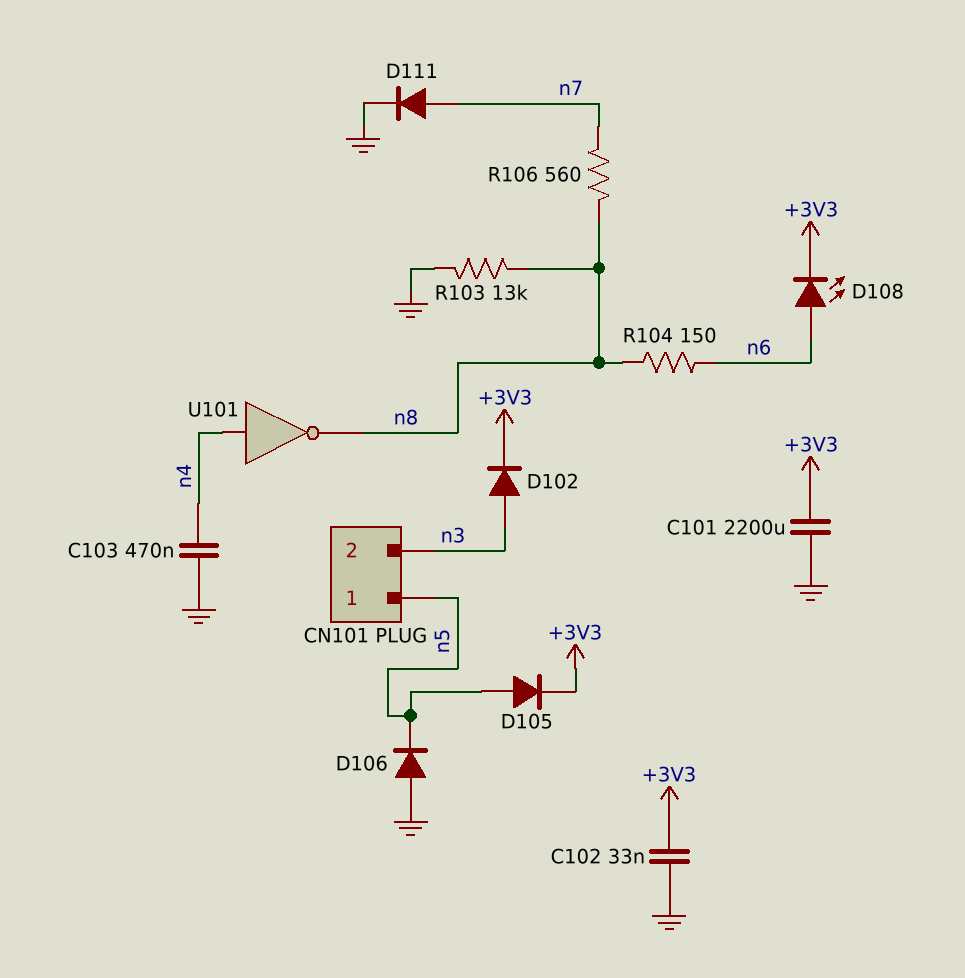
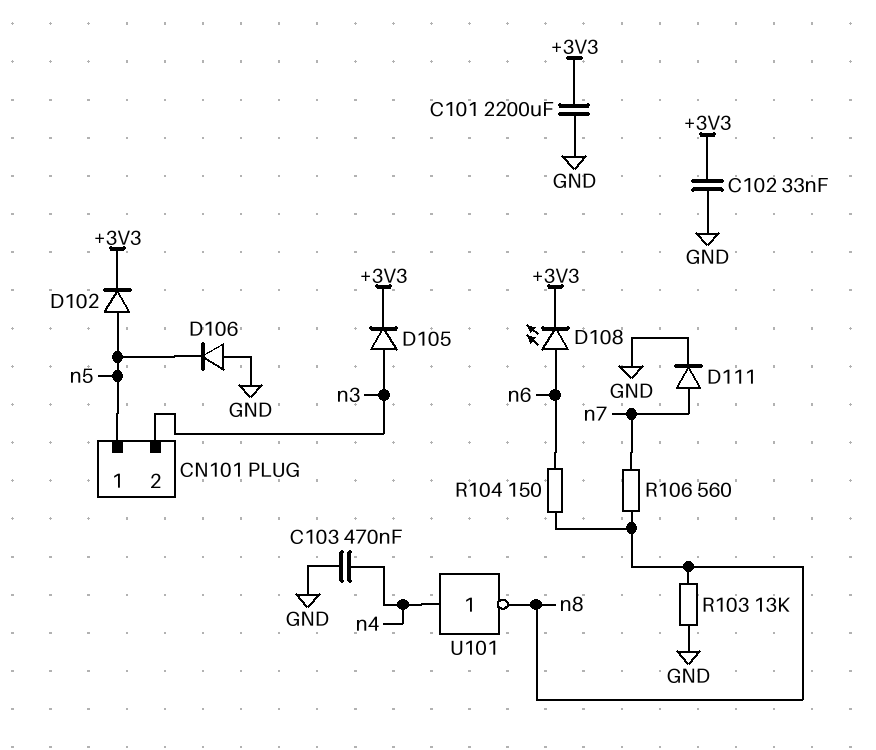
D102: diode (A n3, K +3V3) -> diode (A n5, K +3V3)
D105: diode (A n5, K +3V3) -> diode (A n3, K +3V3)

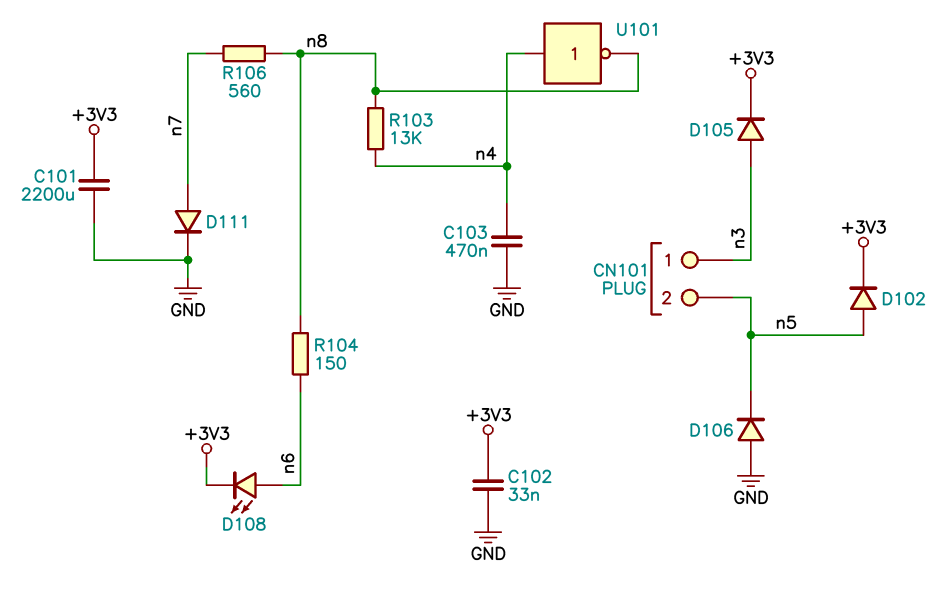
CN101 pin 1: n5 -> n3
CN101 pin 2: n3 -> n5
R103: 13k (GND, n8) -> 13k (n4, n8)

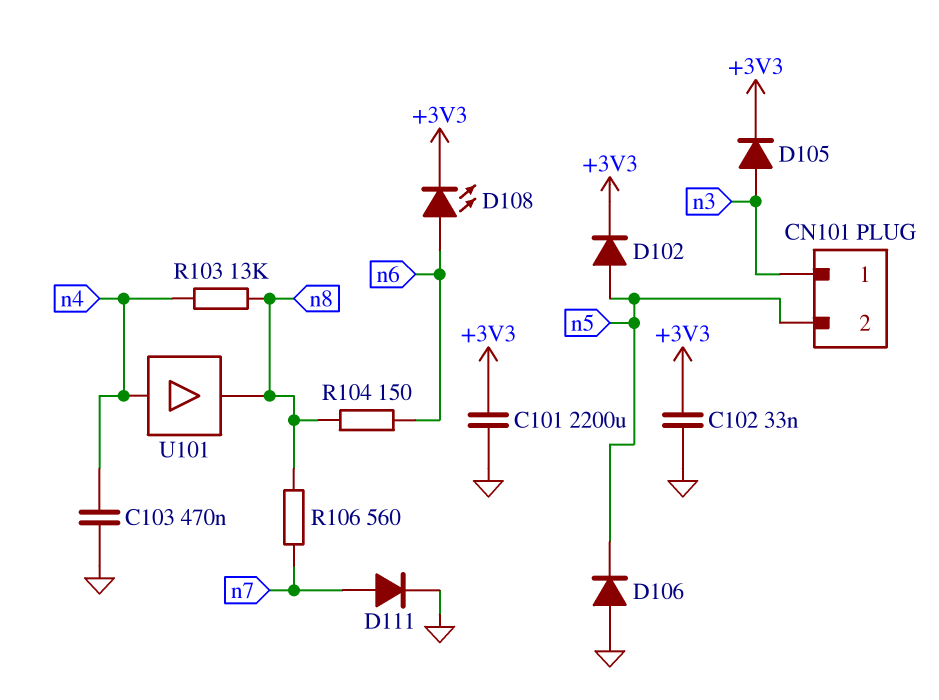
U101: NOT (in n4, out n8) -> buffer (in n4, out n8)

